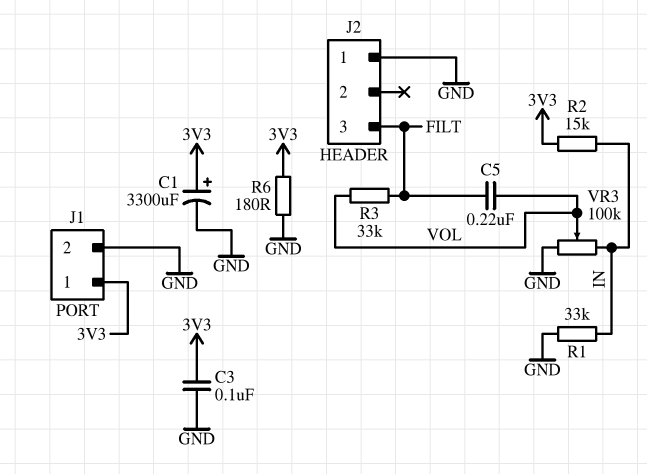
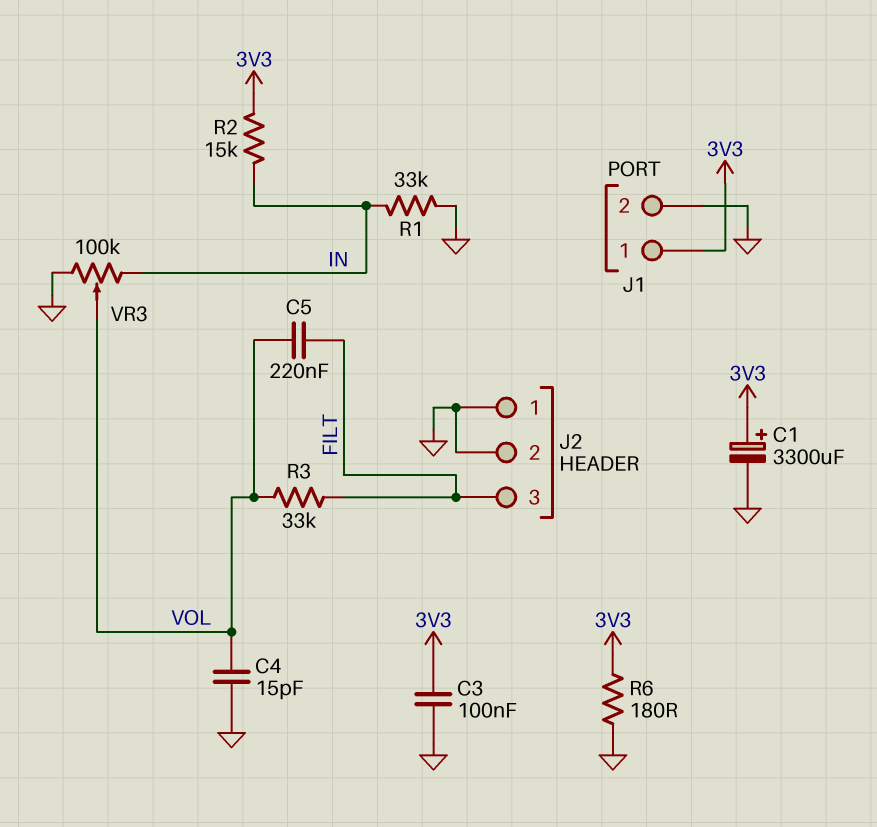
C4: none -> 15pF (GND, VOL)
J2 pin 2: none -> GND

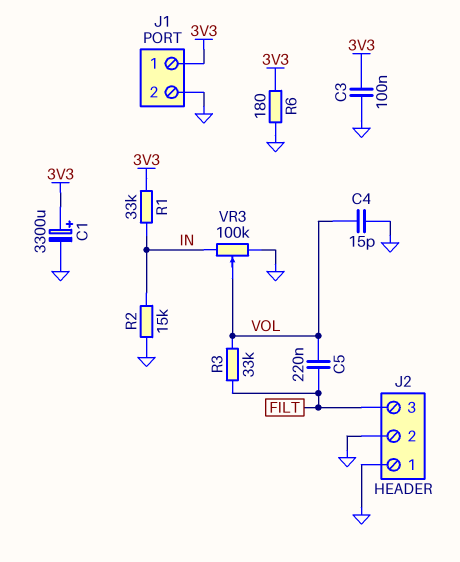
R1: 33k (GND, IN) -> 33k (3V3, IN)
R2: 15k (3V3, IN) -> 15k (GND, IN)

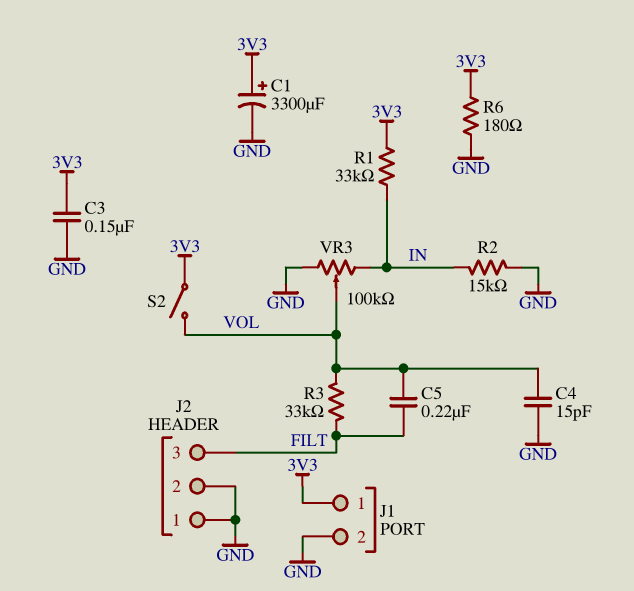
C3: 100nF (3V3, GND) -> 150nF (3V3, GND)
S2: none -> switch (3V3, VOL)

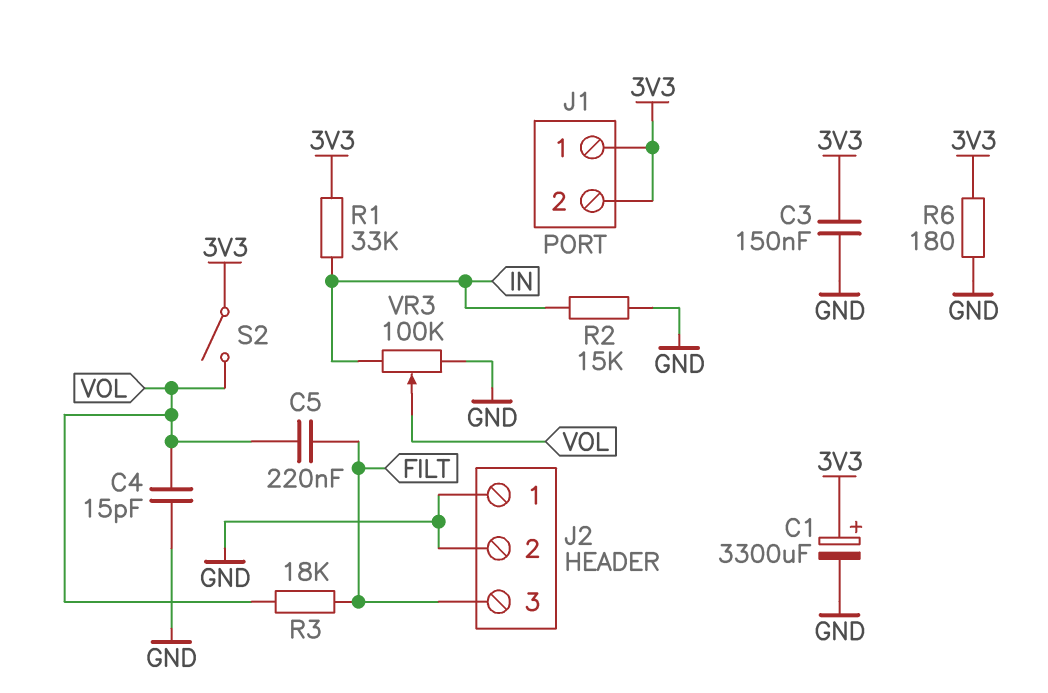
J1 pin 2: GND -> 3V3
R3: 33k (FILT, VOL) -> 18k (FILT, VOL)

